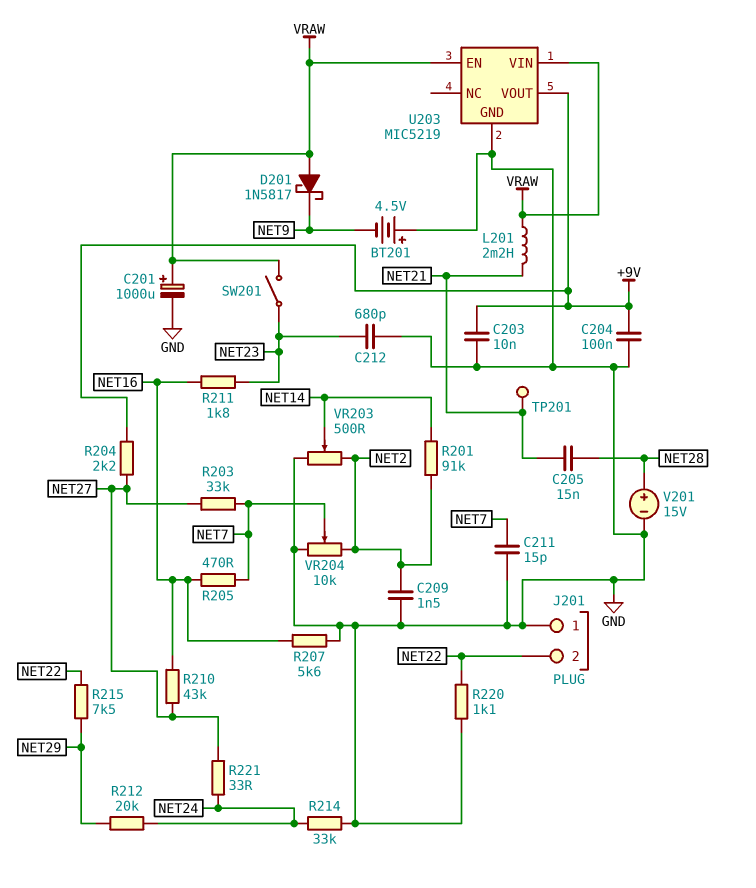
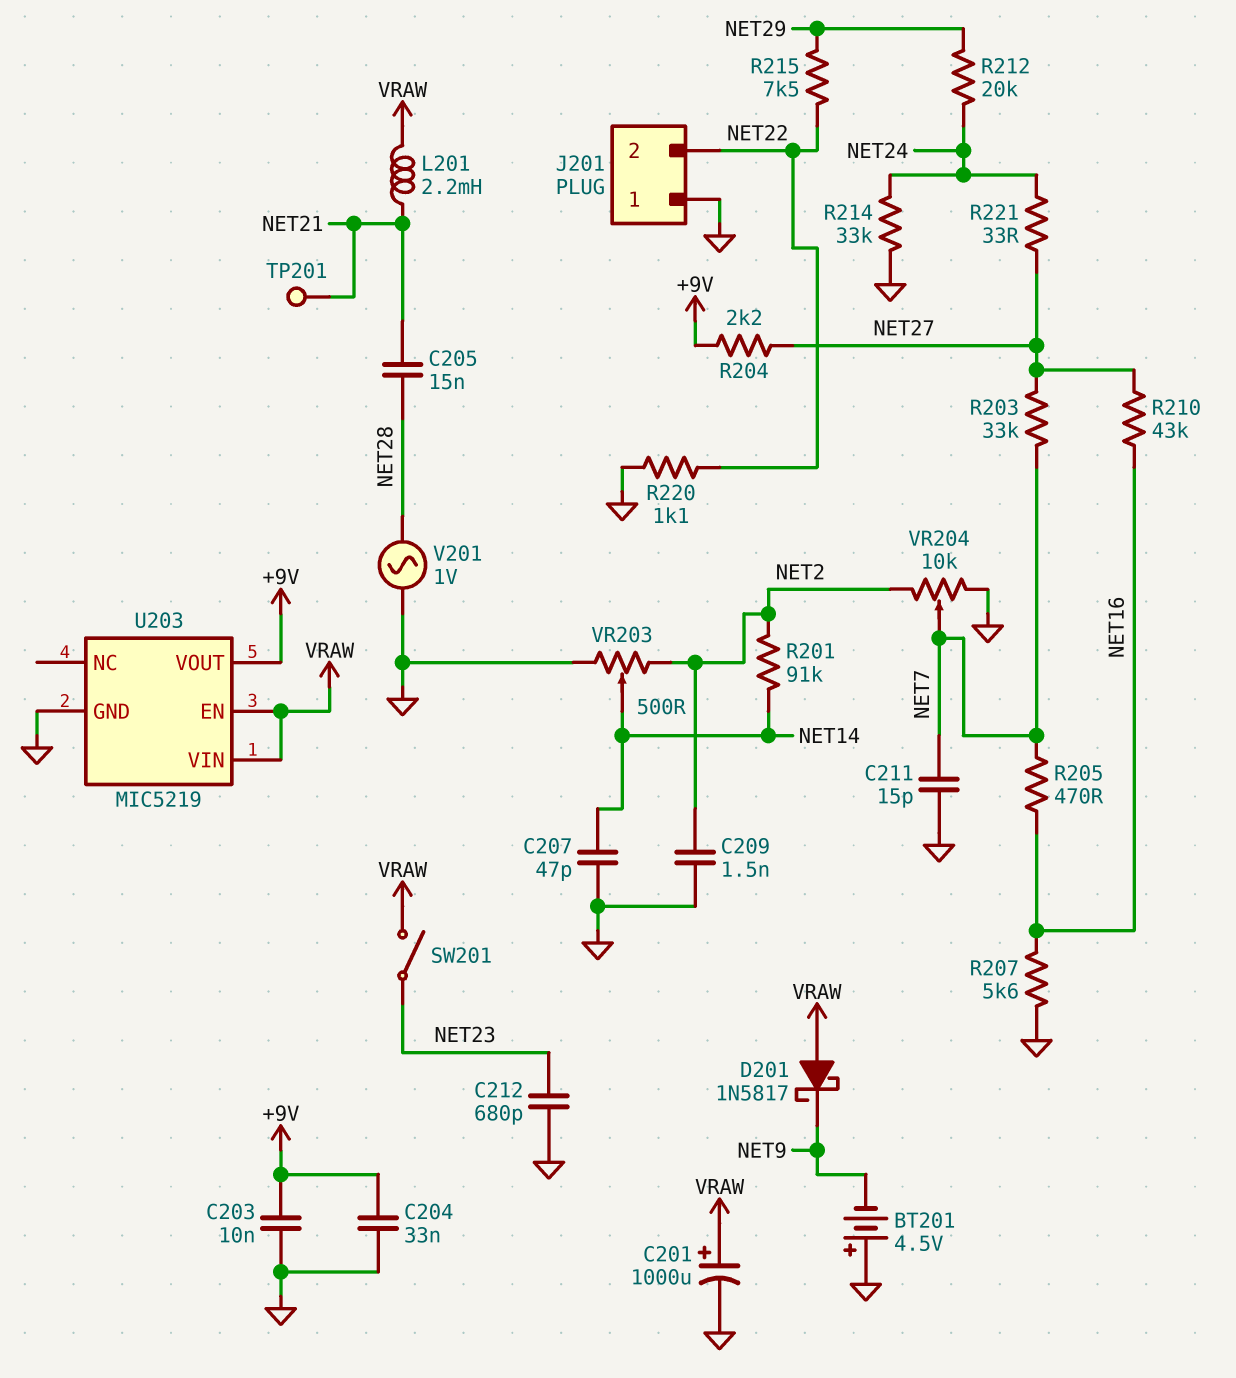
C204: 100nF (+9V, GND) -> 33nF (+9V, GND)
C207: none -> 47pF (GND, NET14)
R211: 1.8k (NET16, NET23) -> none
V201: 15V (plus NET28, minus GND) -> AC 1V (GND, NET28)

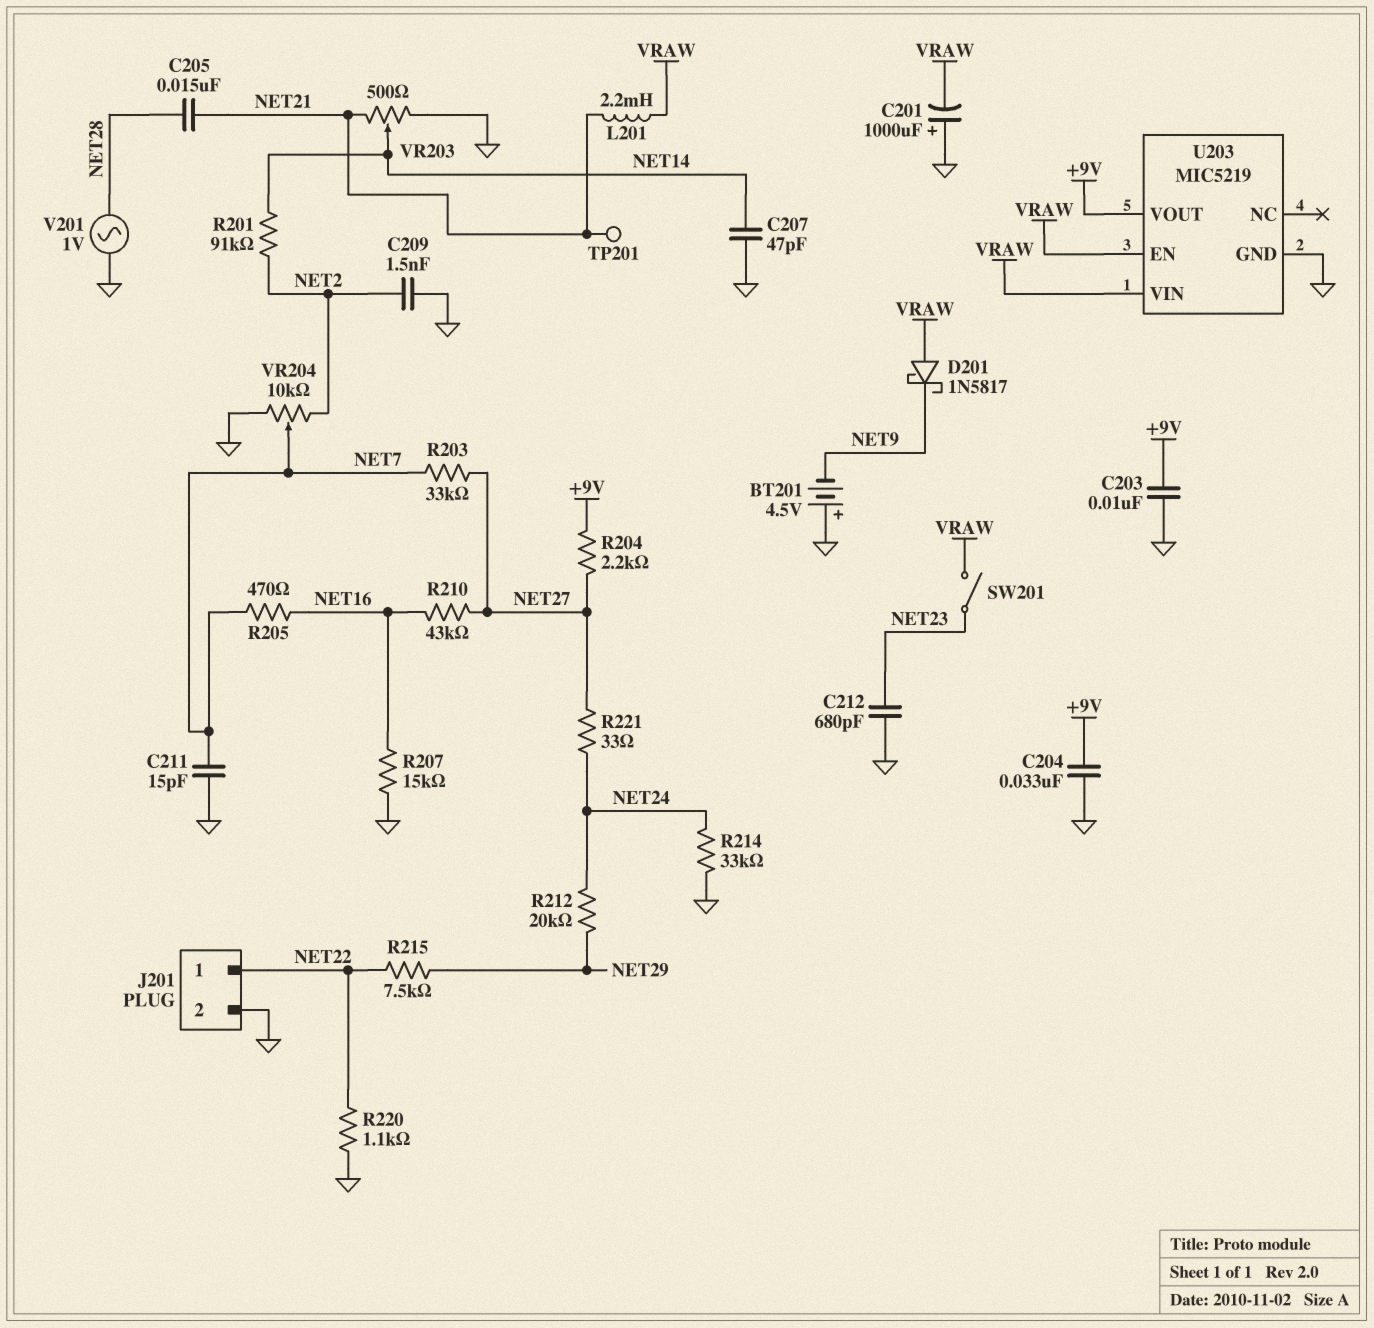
C201: 1000uF (plus VRAW, minus GND) -> 1000uF (plus GND, minus VRAW)
J201 pin 1: GND -> NET22
J201 pin 2: NET22 -> GND
R207: 5.6k (GND, NET16) -> 15k (GND, NET16)
VR203: 500 (GND, NET2, wiper NET14) -> 500 (GND, NET21, wiper NET14)

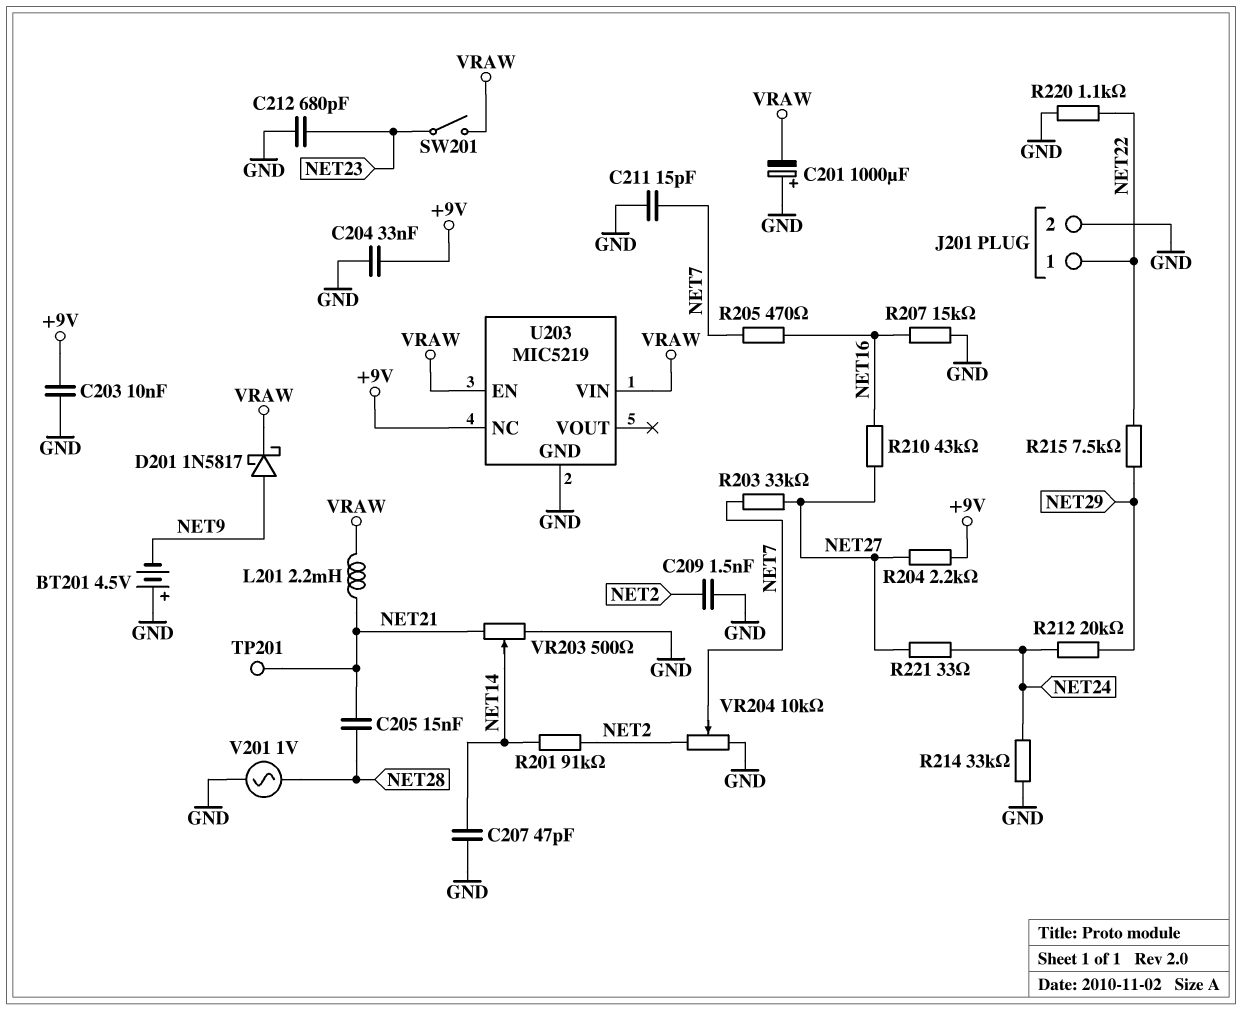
D201: schottky 1N5817 (A VRAW, K NET9) -> schottky 1N5817 (A NET9, K VRAW)
U203 pin NC: none -> +9V
U203 pin VOUT: +9V -> none

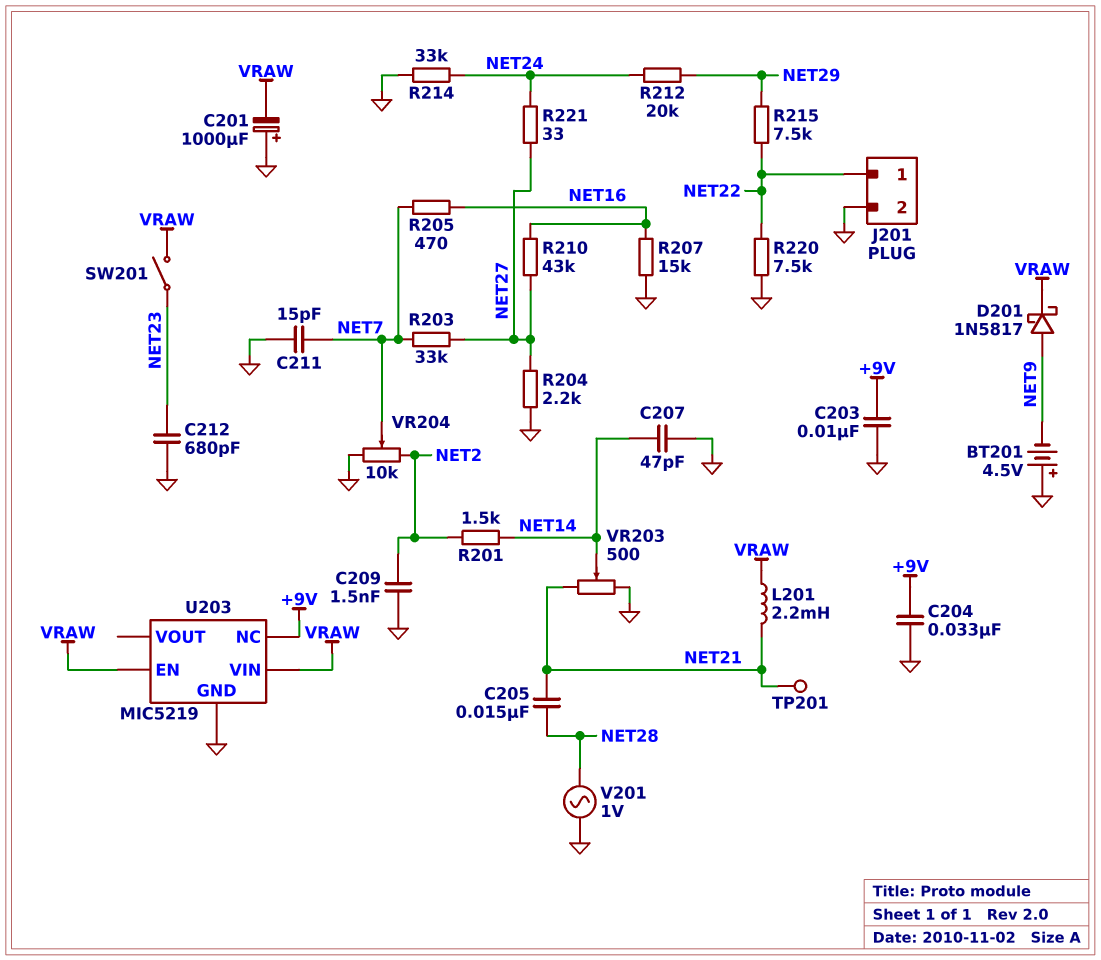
R201: 91k (NET2, NET14) -> 1.5k (NET2, NET14)
R204: 2.2k (+9V, NET27) -> 2.2k (GND, NET27)
R220: 1.1k (GND, NET22) -> 7.5k (GND, NET22)

